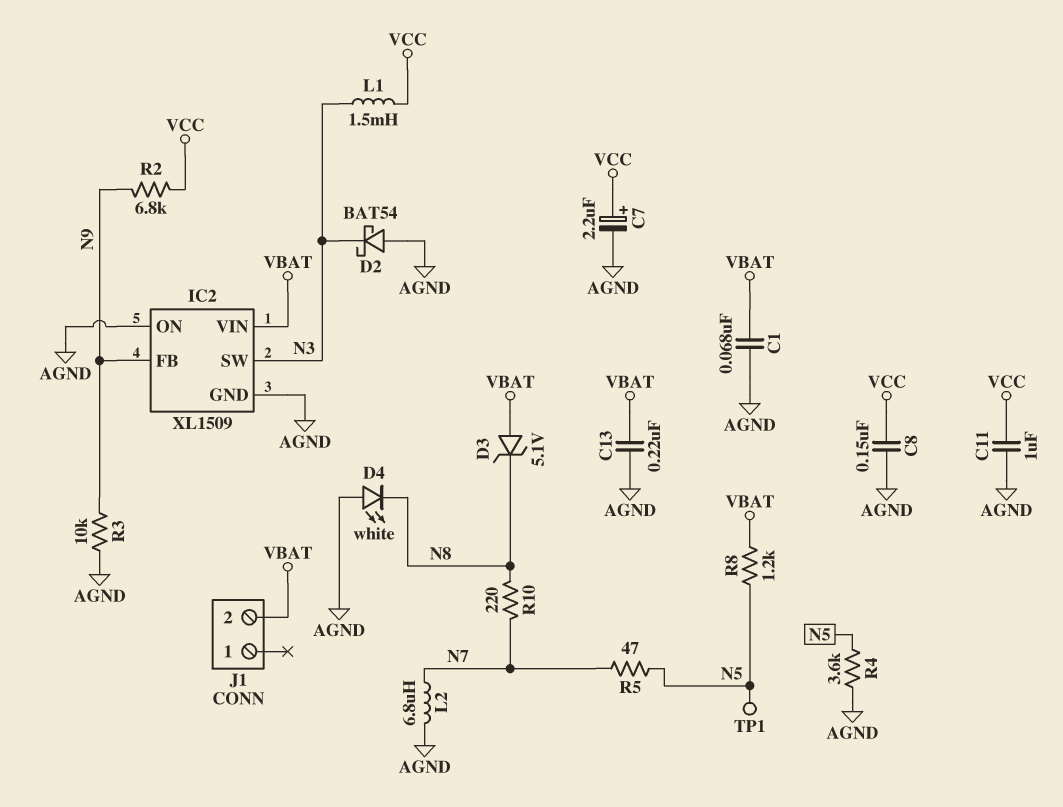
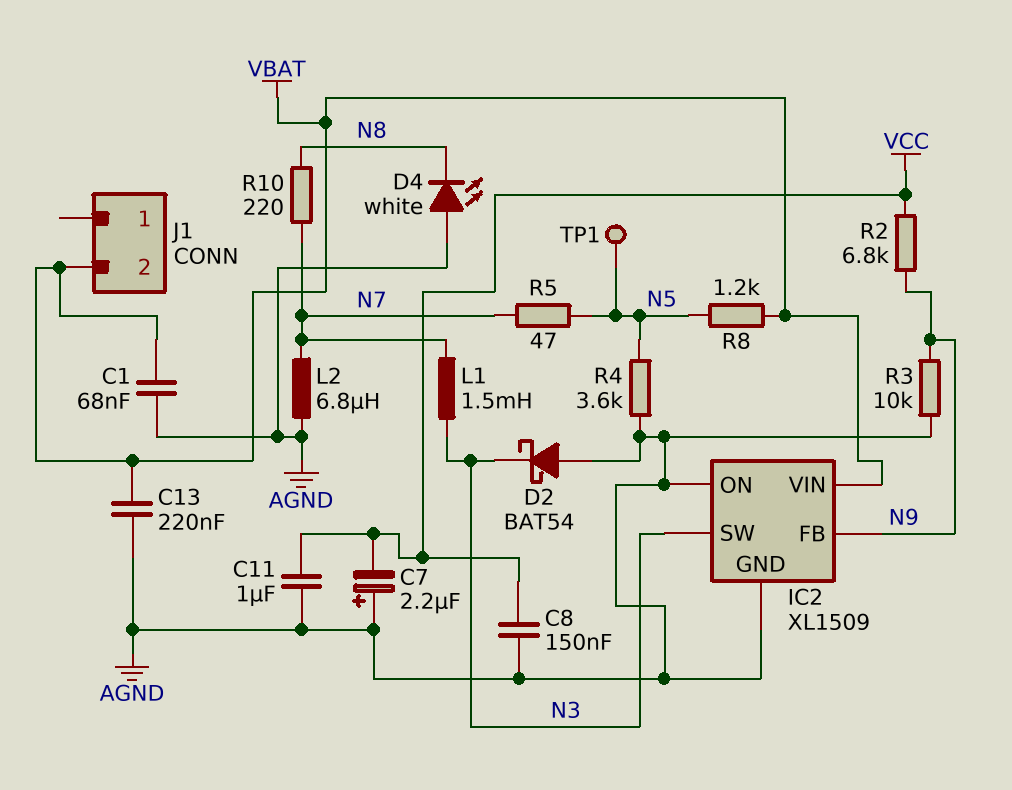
C7: 2.2uF (plus VCC, minus AGND) -> 2.2uF (plus AGND, minus VCC)
D3: zener 5.1V (A VBAT, K N8) -> none
L1: 1.5mH (N3, VCC) -> 1.5mH (N3, N7)

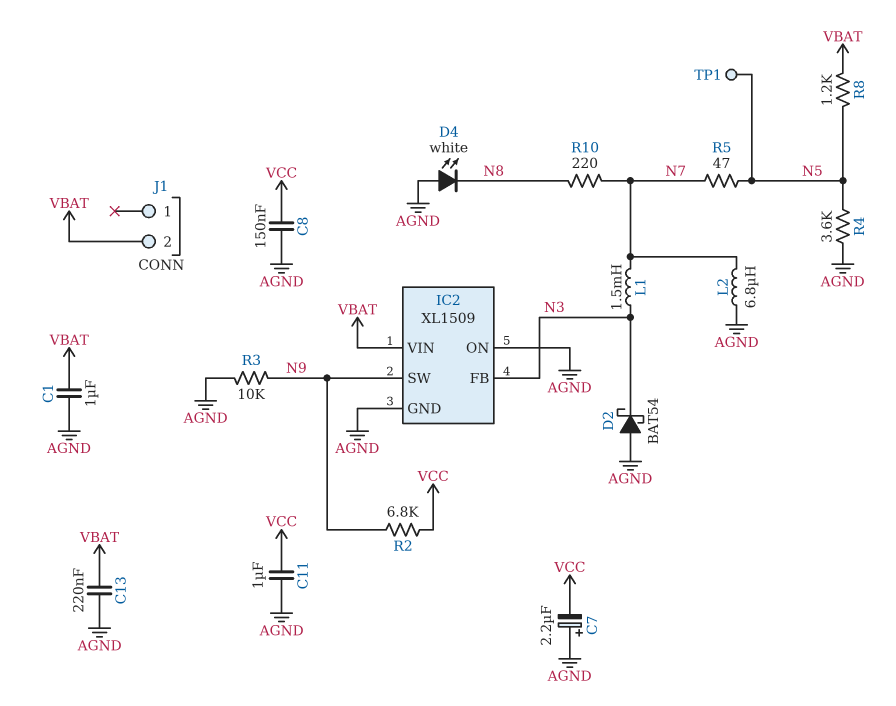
C1: 68nF (AGND, VBAT) -> 1uF (AGND, VBAT)
IC2 pin FB: N9 -> N3
IC2 pin SW: N3 -> N9

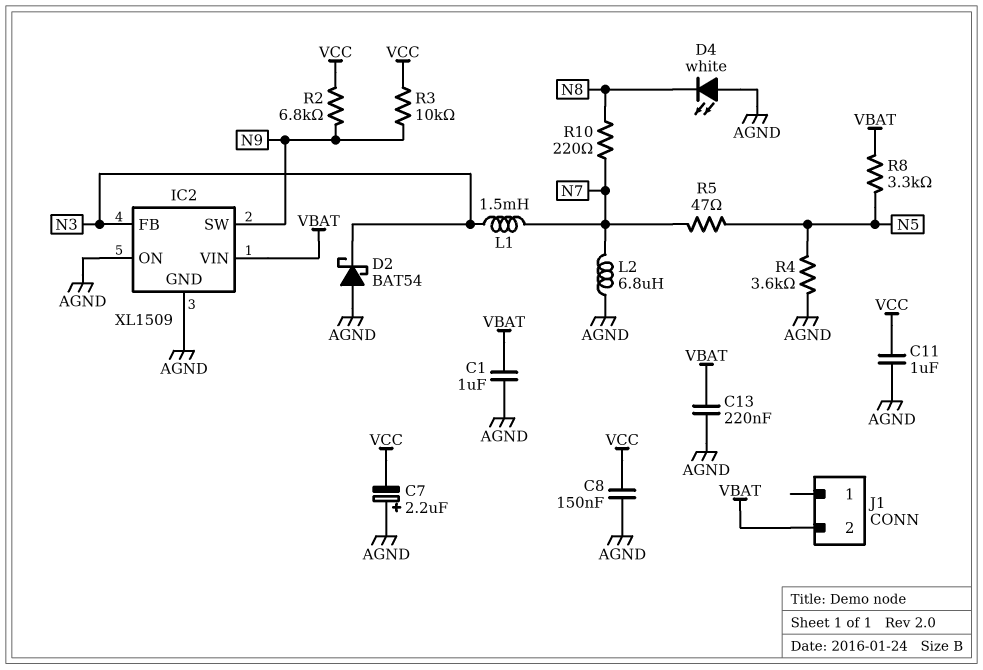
R3: 10k (AGND, N9) -> 10k (N9, VCC)
R8: 1.2k (N5, VBAT) -> 3.3k (N5, VBAT)
TP1: test point (N5) -> none

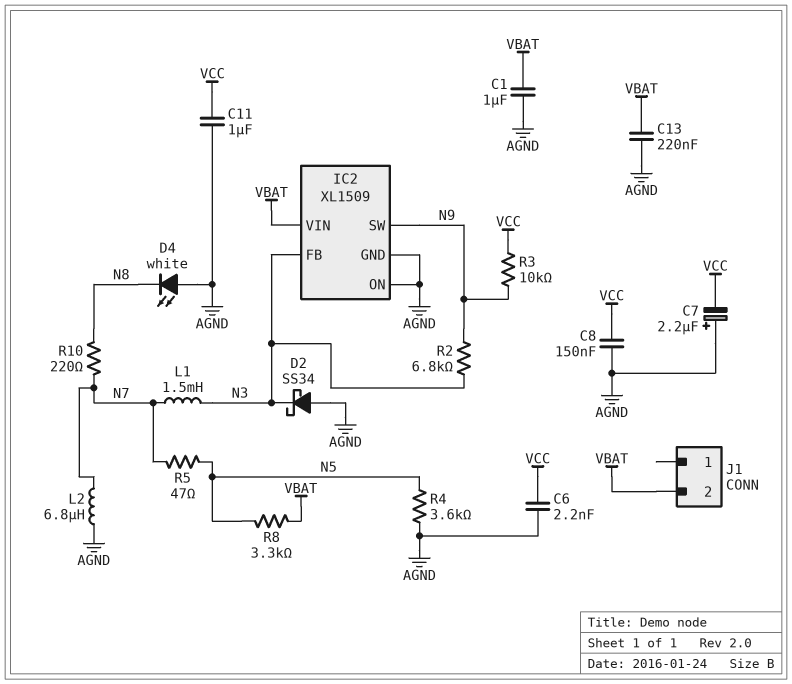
C6: none -> 2.2nF (AGND, VCC)
D2: schottky BAT54 (A AGND, K N3) -> schottky SS34 (A AGND, K N3)
R2: 6.8k (N9, VCC) -> 6.8k (N3, N9)

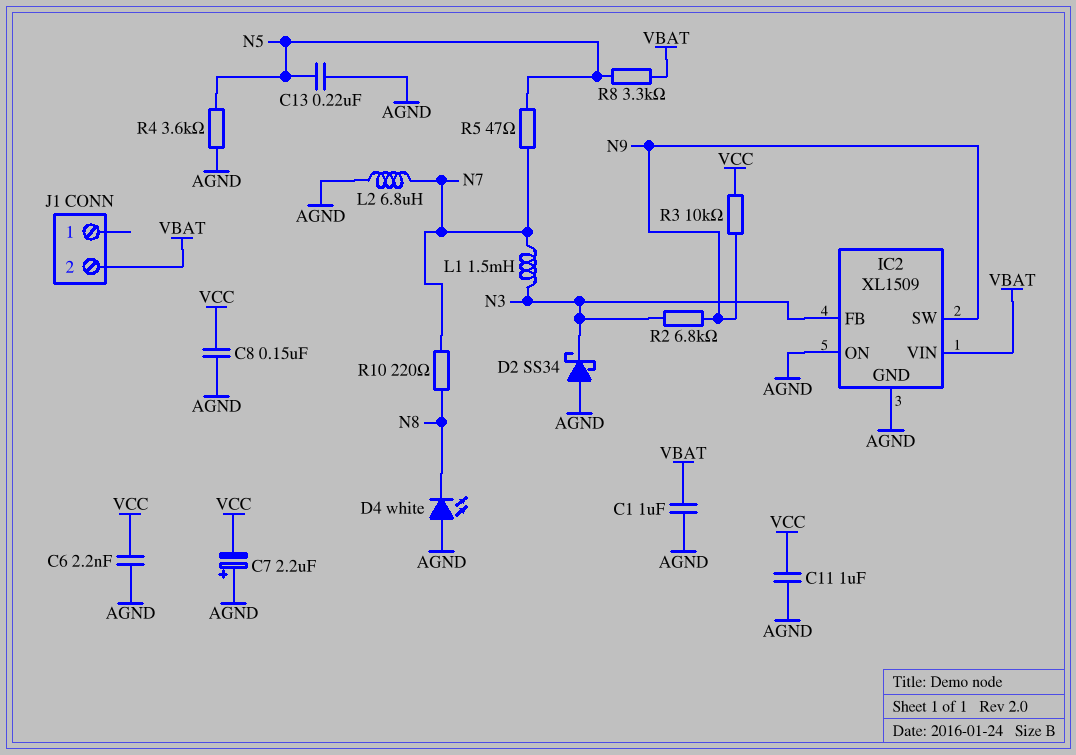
C13: 220nF (AGND, VBAT) -> 220nF (AGND, N5)

